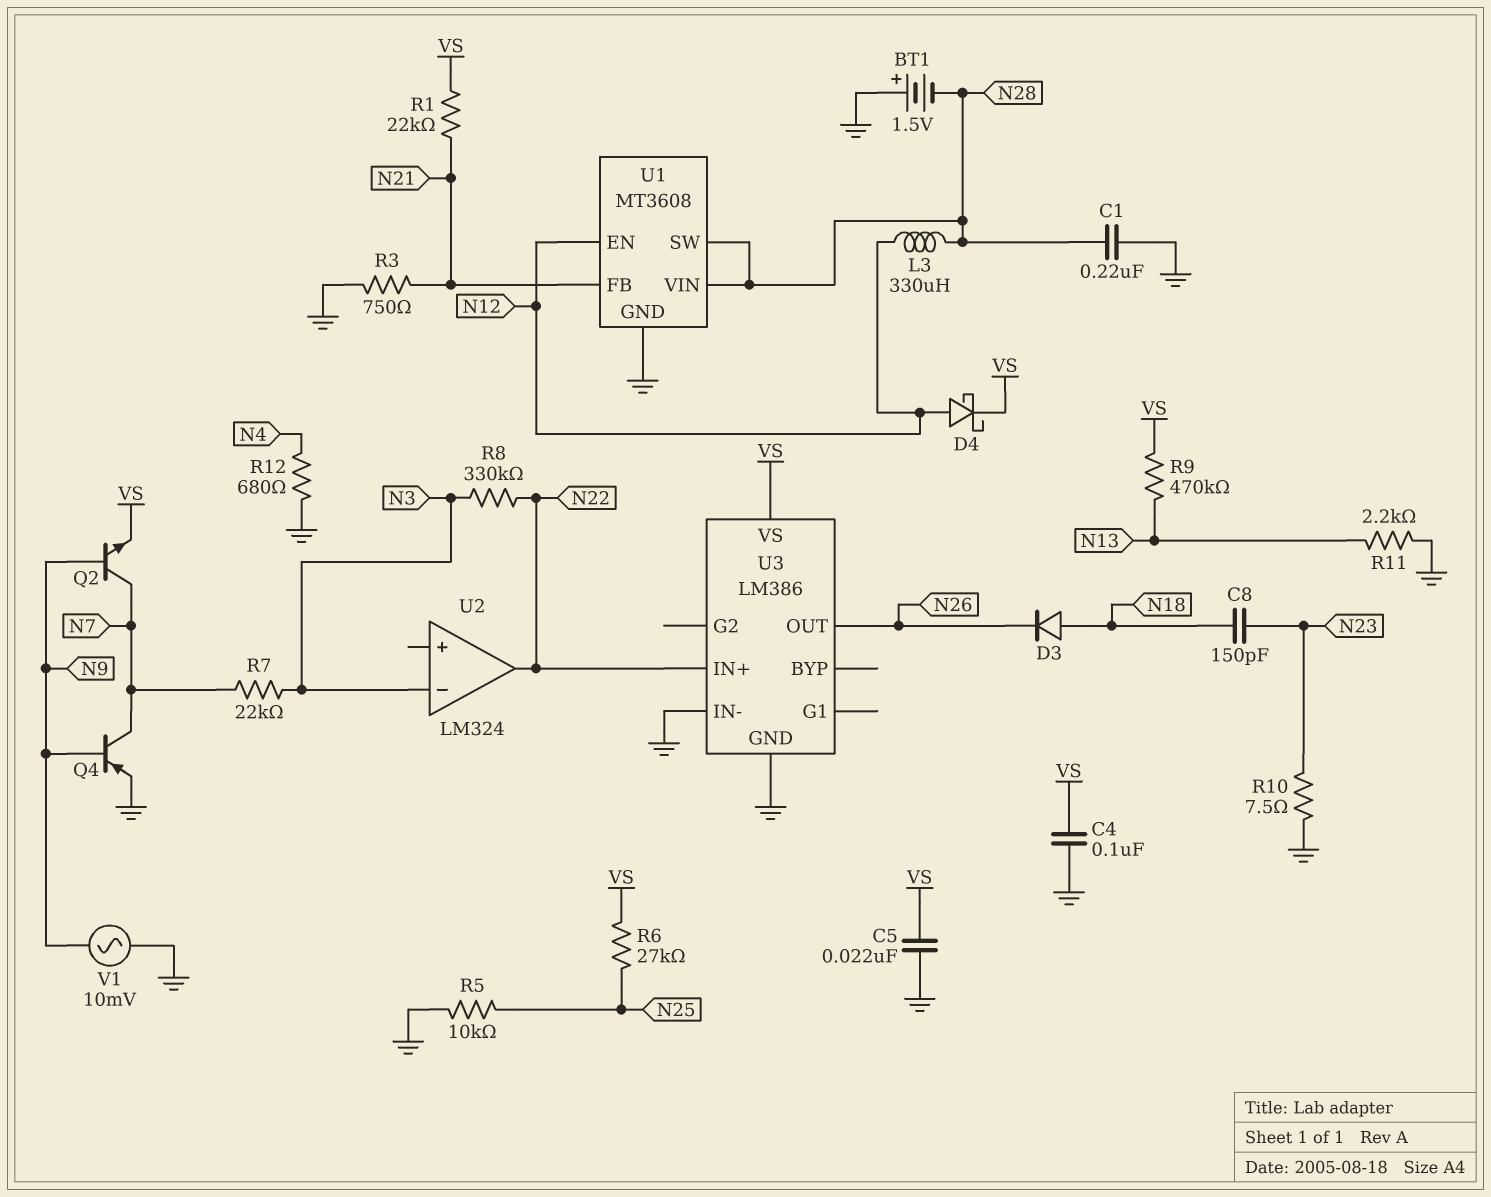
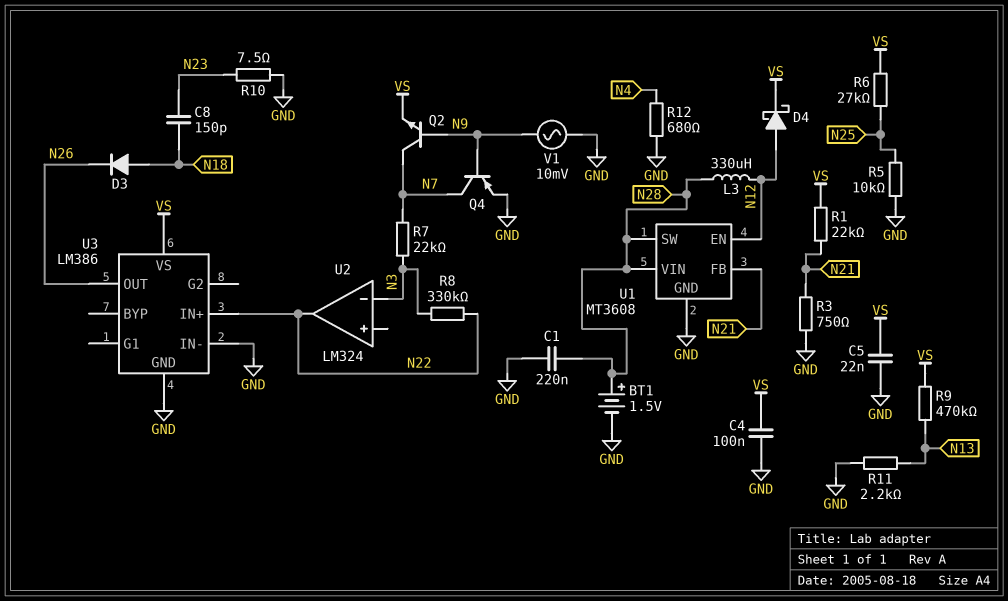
BT1: 1.5V (plus GND, minus N28) -> 1.5V (plus N28, minus GND)

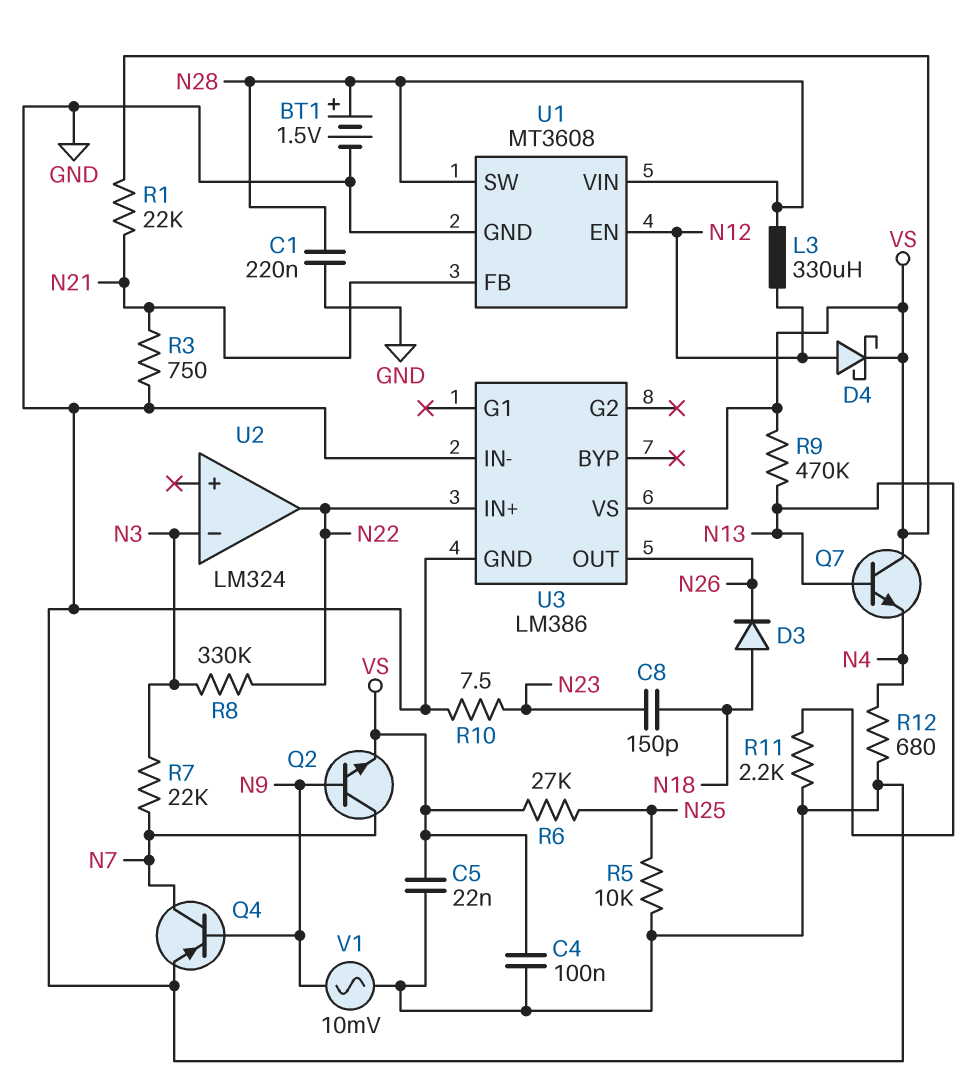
Q7: none -> NPN (B N13, C VS, E N4)

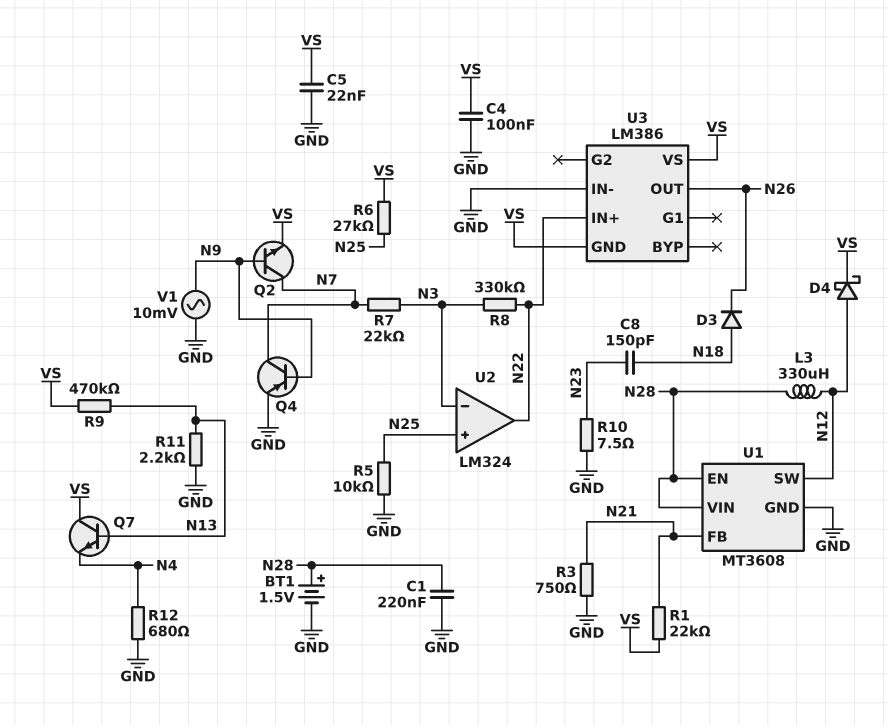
U1 pin EN: N12 -> N28
U1 pin SW: N28 -> N12
U2 pin in+: none -> N25
U3 pin GND: GND -> VS

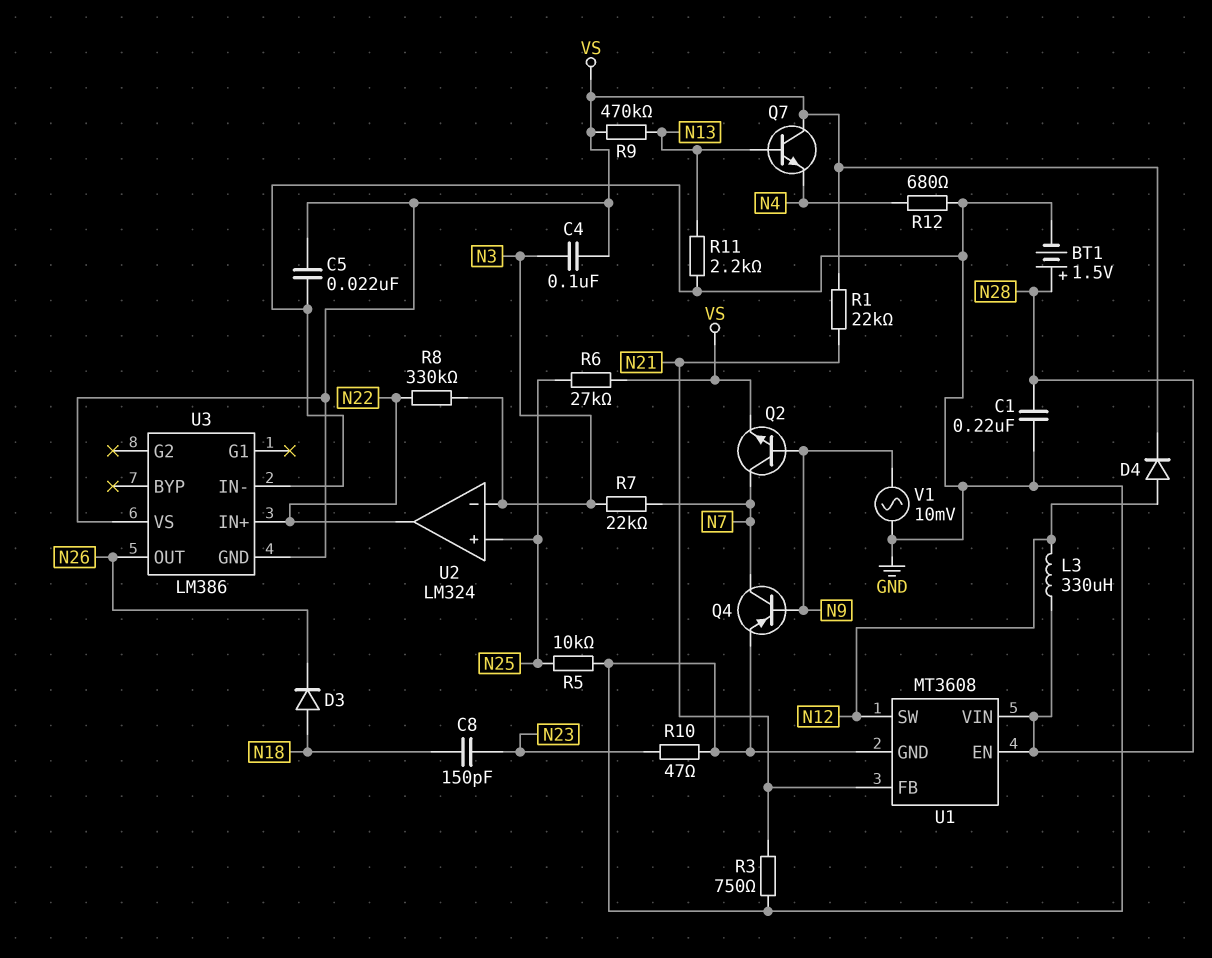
C4: 100nF (GND, VS) -> 100nF (N3, VS)
D4: schottky (A N12, K VS) -> diode (A N12, K VS)
R10: 7.5 (GND, N23) -> 47 (GND, N23)

